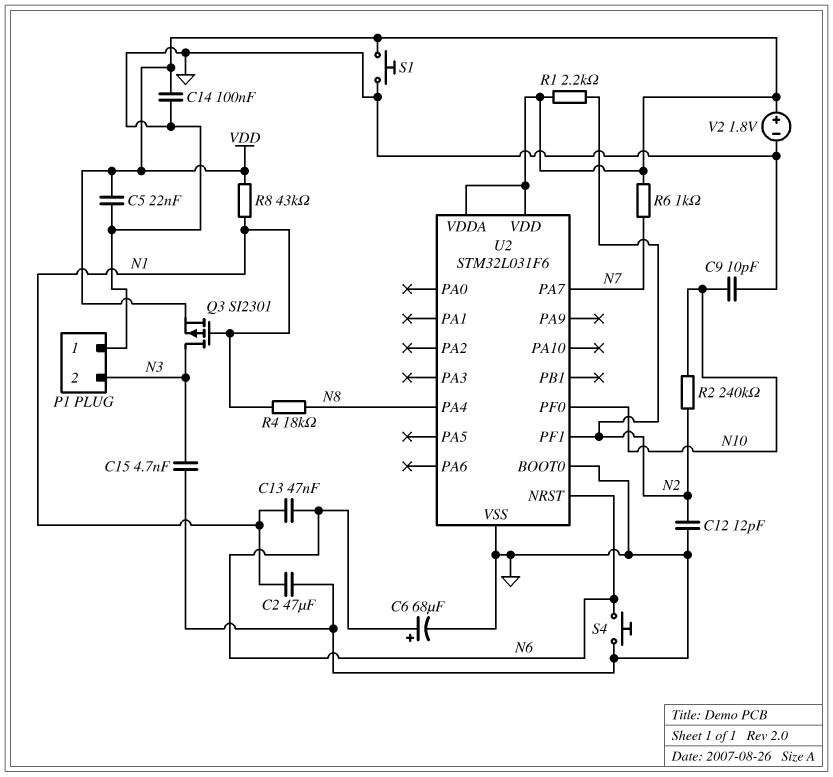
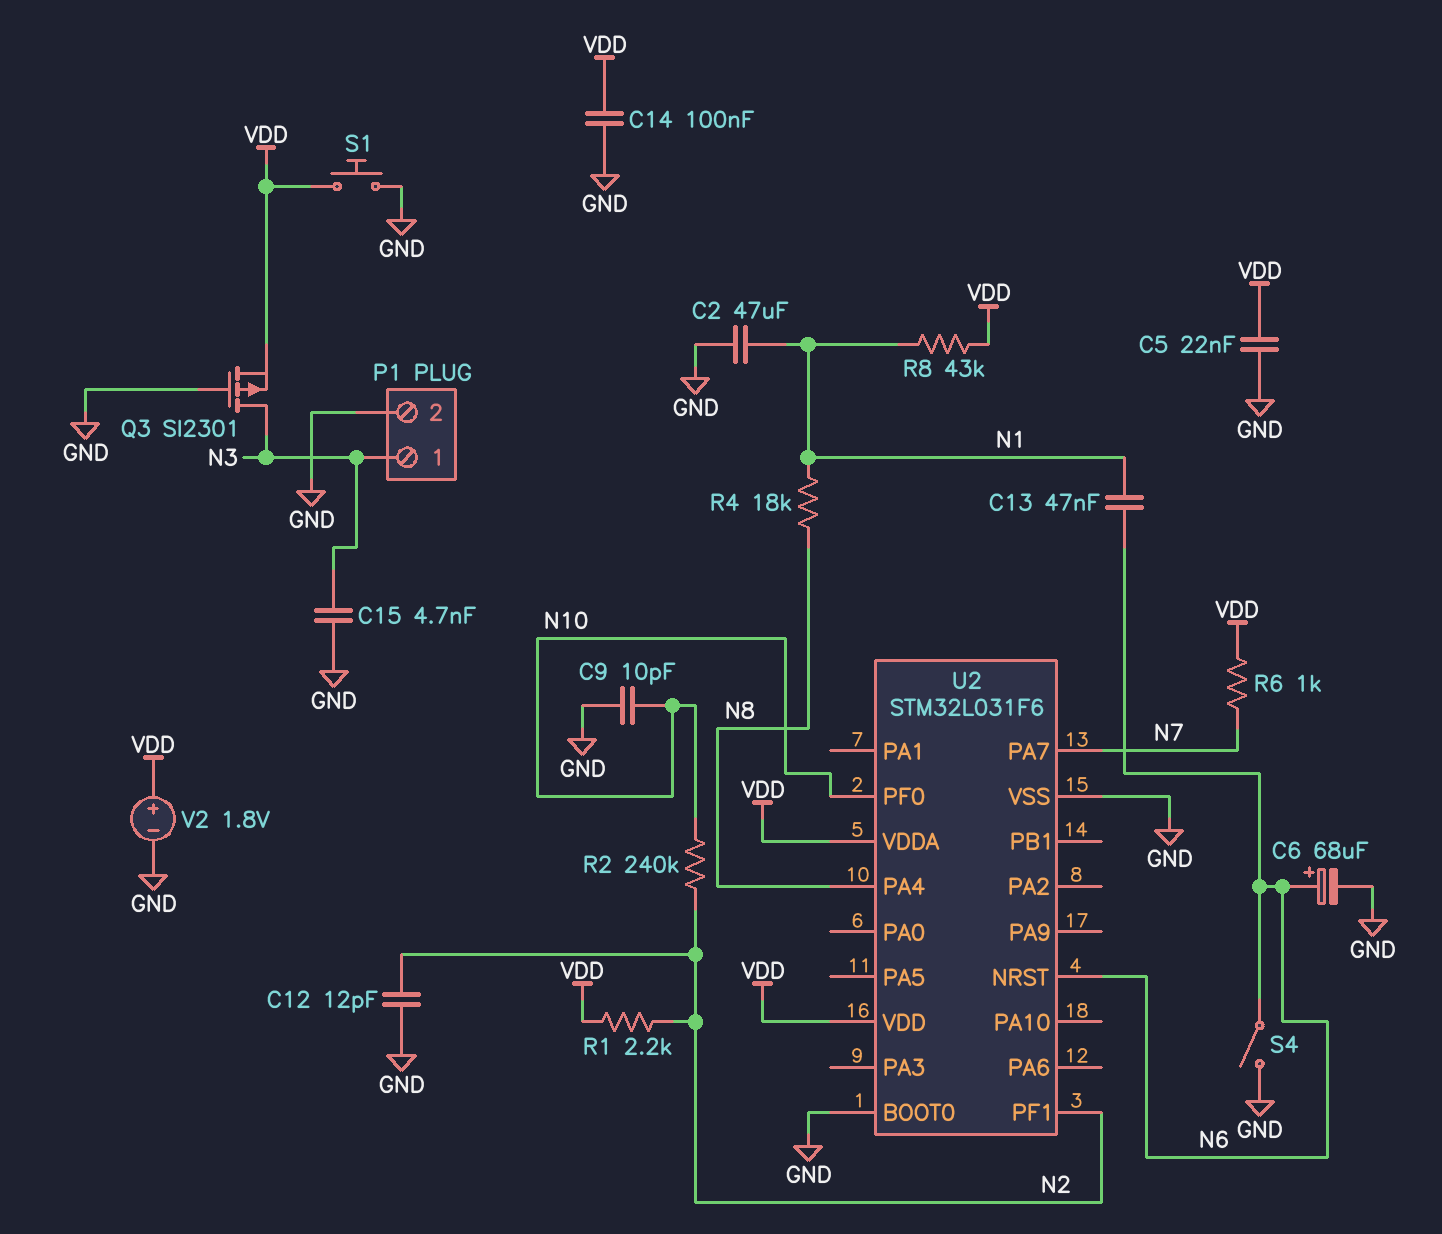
P1 pin 1: GND -> N3
P1 pin 2: N3 -> GND
Q3: PMOS SI2301 (G N1, D N3, S VDD) -> PMOS SI2301 (G GND, D N3, S VDD)
S4: button (GND, N6) -> switch (GND, N6)

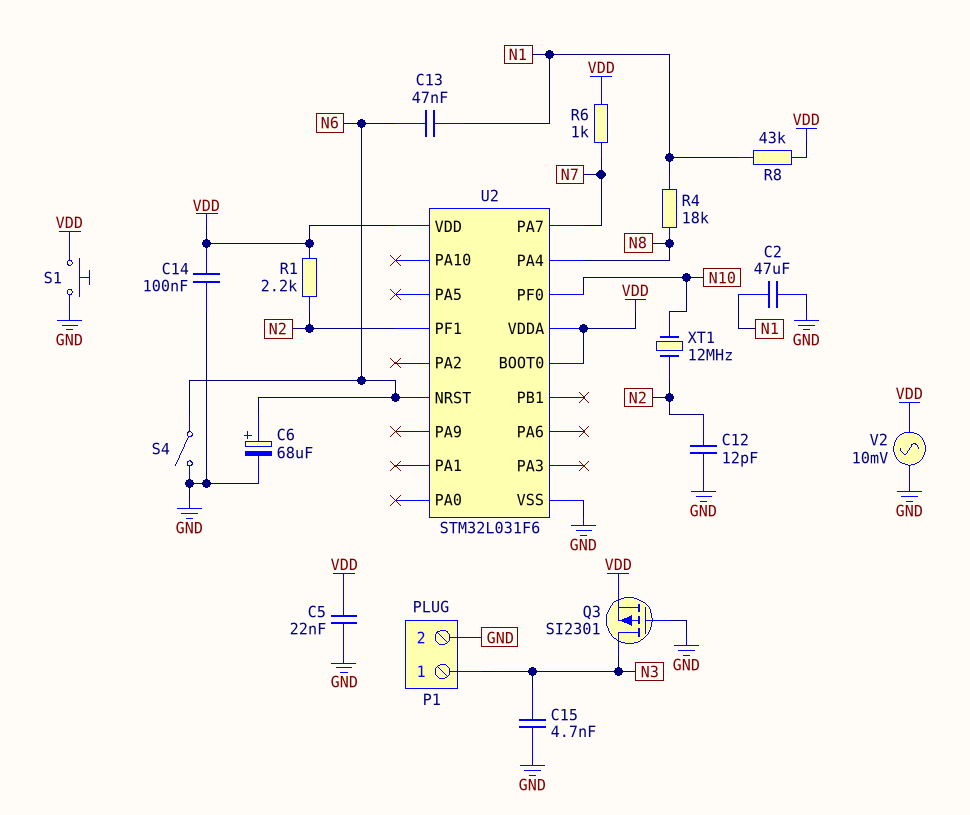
C9: 10pF (GND, N10) -> none
R2: 240k (N2, N10) -> none
U2 pin BOOT0: GND -> VDD
V2: 1.8V (plus VDD, minus GND) -> AC 10mV (GND, VDD)
XT1: none -> 12MHz (N2, N10)

